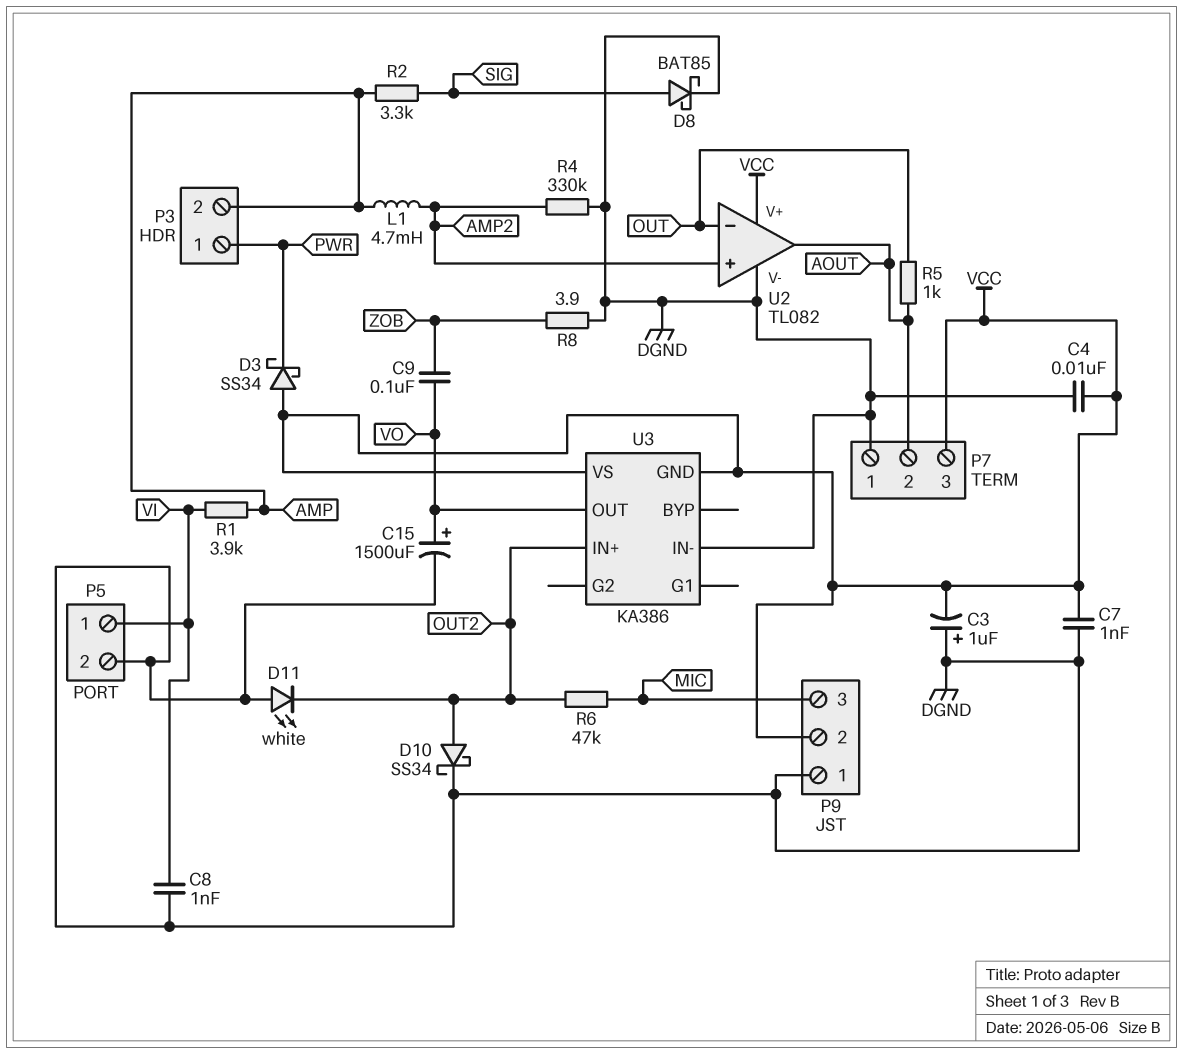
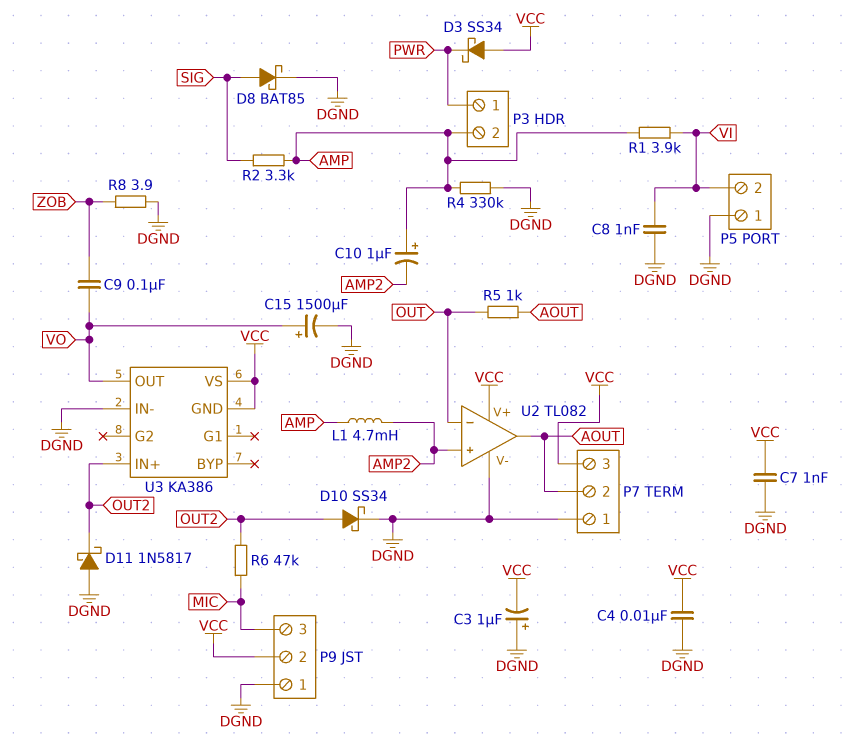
C10: none -> 1uF (plus AMP, minus AMP2)
D11: LED white (A DGND, K OUT2) -> schottky 1N5817 (A DGND, K OUT2)
P5 pin 1: VI -> DGND
P5 pin 2: DGND -> VI
R4: 330k (AMP2, DGND) -> 330k (AMP, DGND)

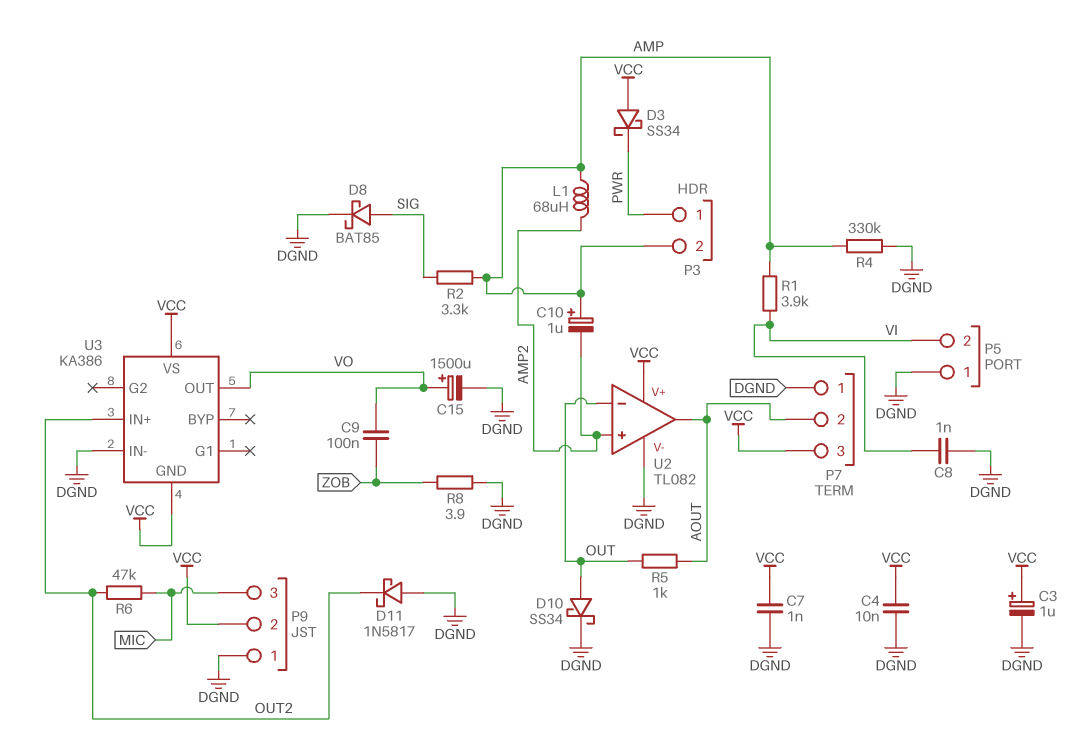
C3: 1uF (plus DGND, minus VCC) -> 1uF (plus VCC, minus DGND)
D10: schottky SS34 (A OUT2, K DGND) -> schottky SS34 (A OUT, K DGND)
L1: 4.7mH (AMP, AMP2) -> 68uH (AMP, AMP2)

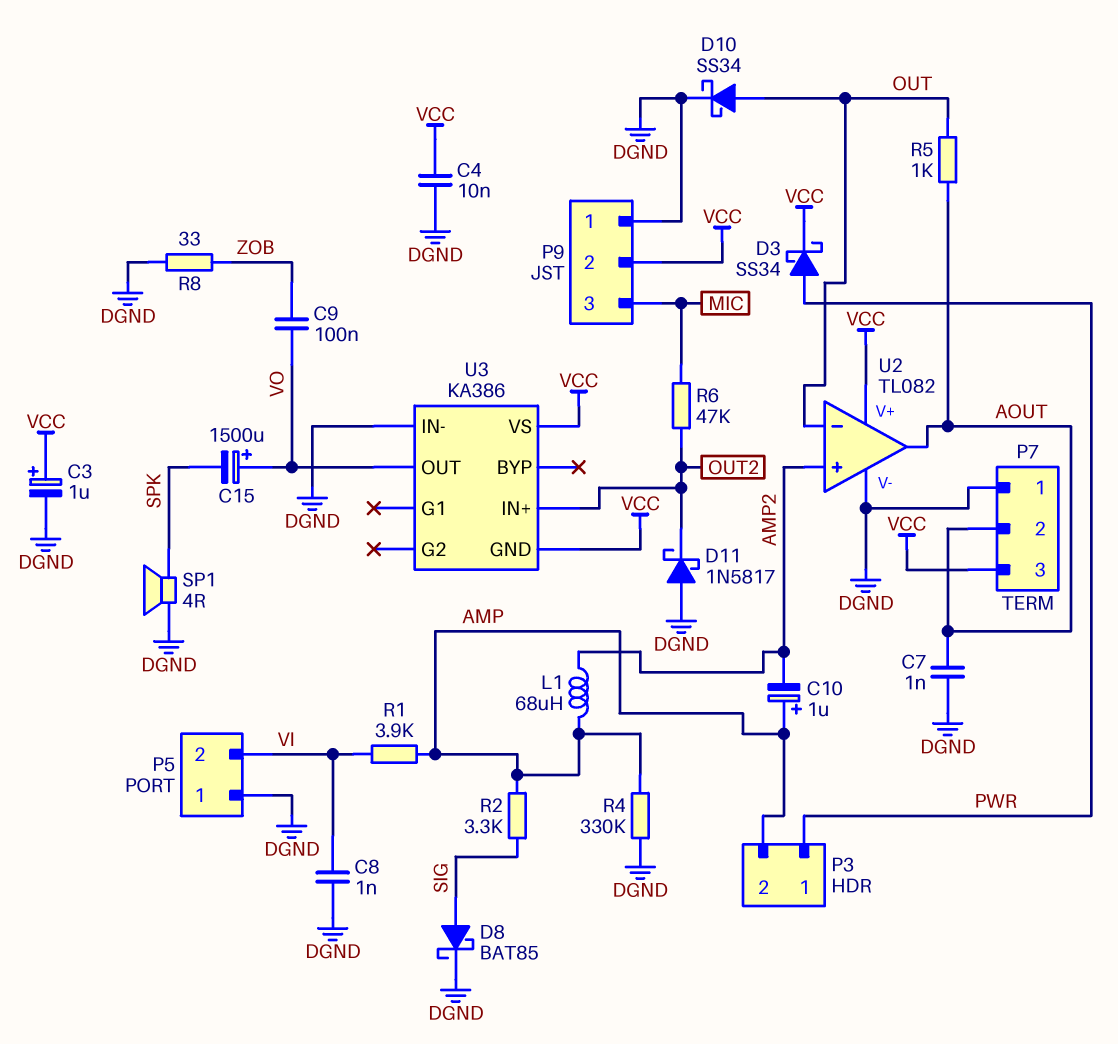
C7: 1nF (DGND, VCC) -> 1nF (AOUT, DGND)
C15: 1500uF (plus VO, minus DGND) -> 1500uF (plus VO, minus SPK)
D3: schottky SS34 (A VCC, K PWR) -> schottky SS34 (A PWR, K VCC)
R8: 3.9 (DGND, ZOB) -> 33 (DGND, ZOB)
SP1: none -> speaker 4R (DGND, SPK)

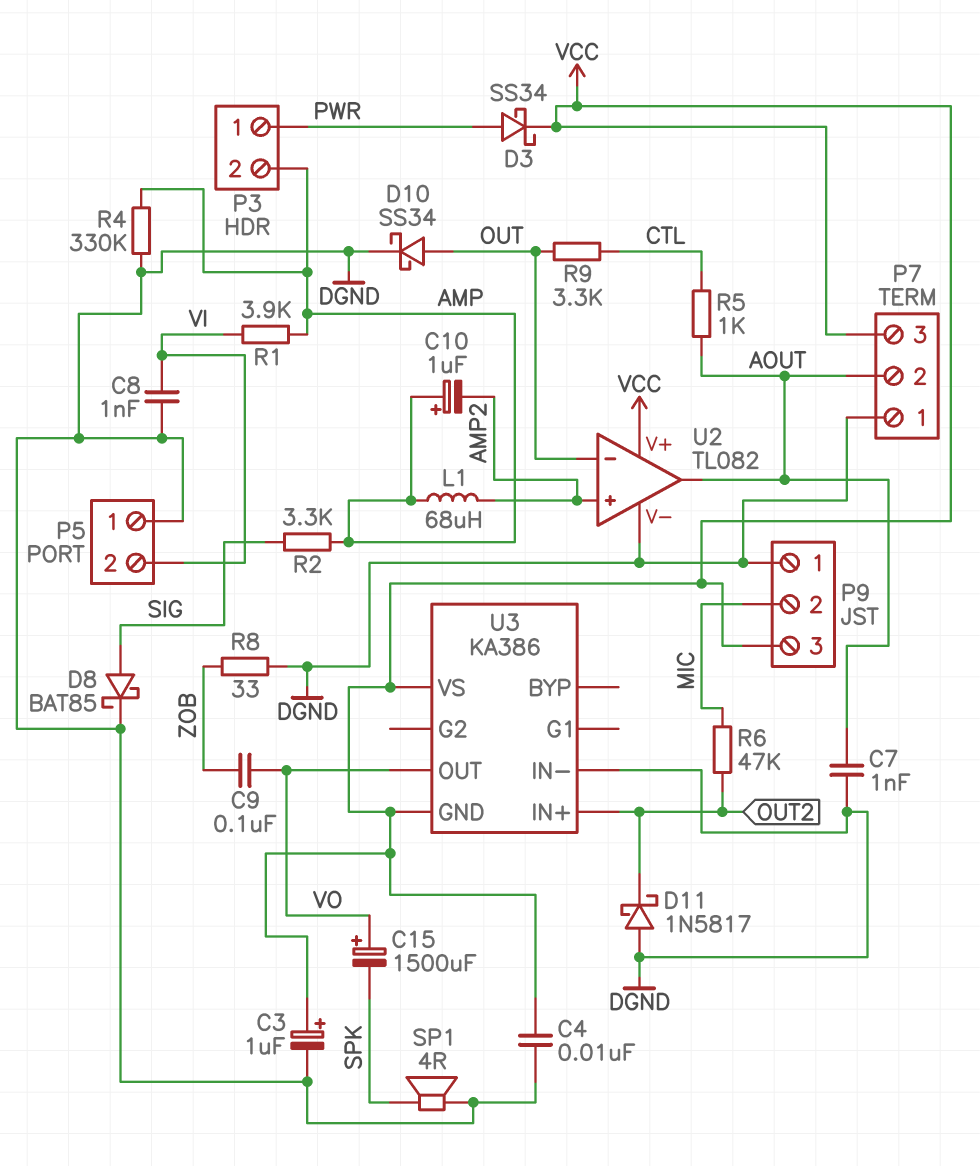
P9 pin 2: VCC -> MIC
P9 pin 3: MIC -> VCC
R5: 1k (AOUT, OUT) -> 1k (AOUT, CTL)
R9: none -> 3.3k (CTL, OUT)

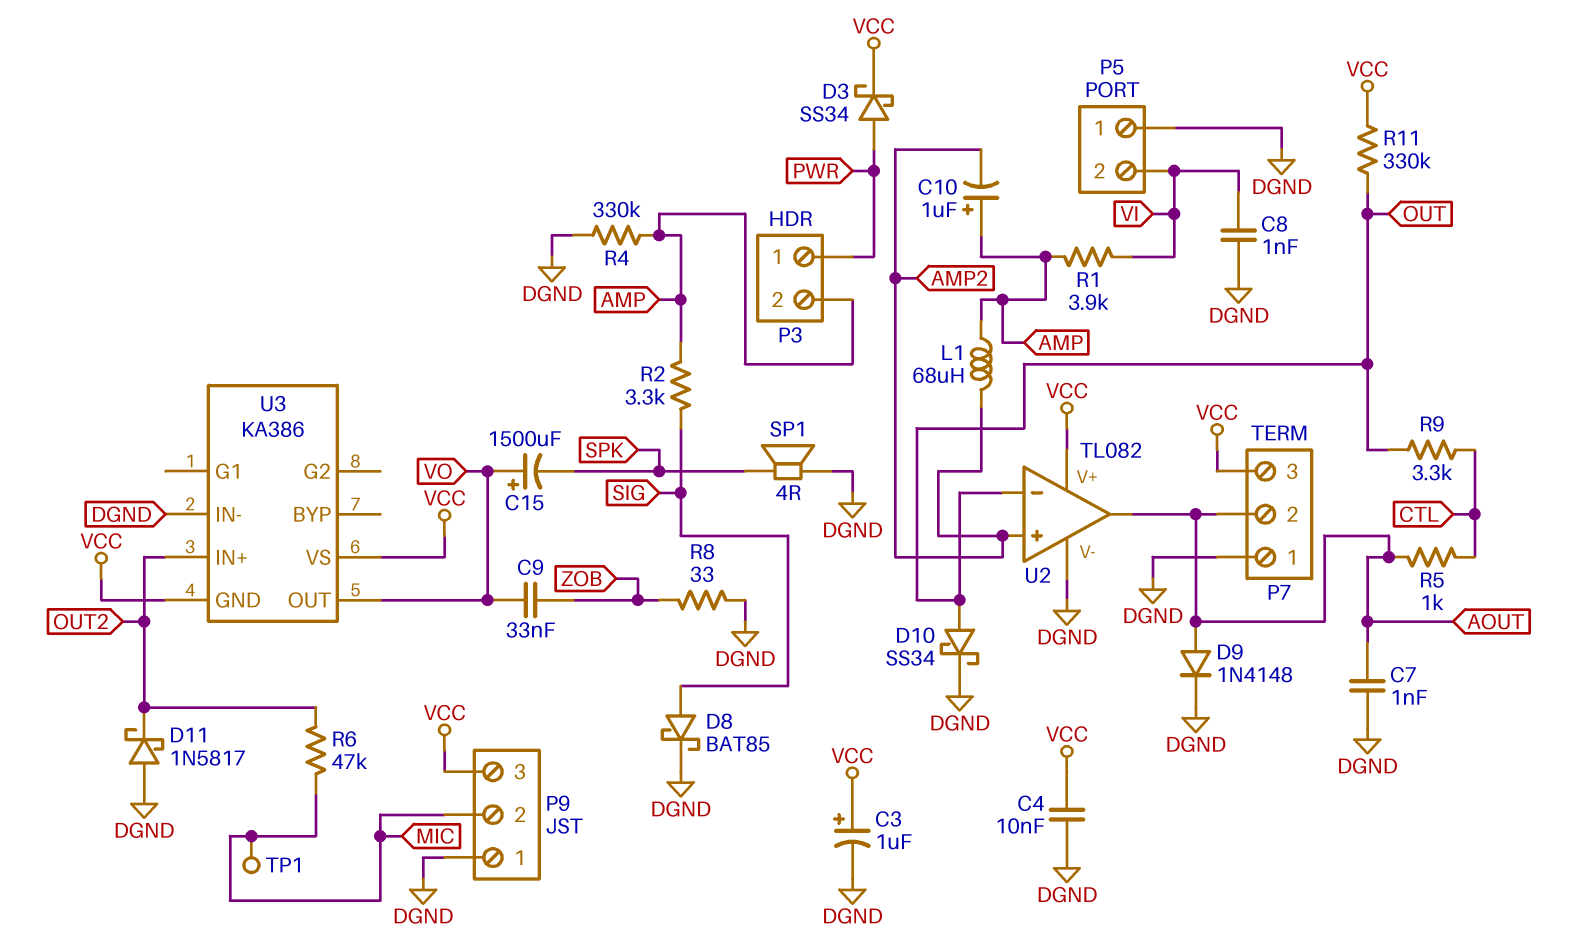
C9: 100nF (VO, ZOB) -> 33nF (VO, ZOB)
D9: none -> diode 1N4148 (A AOUT, K DGND)
R11: none -> 330k (OUT, VCC)
TP1: none -> test point (MIC)

